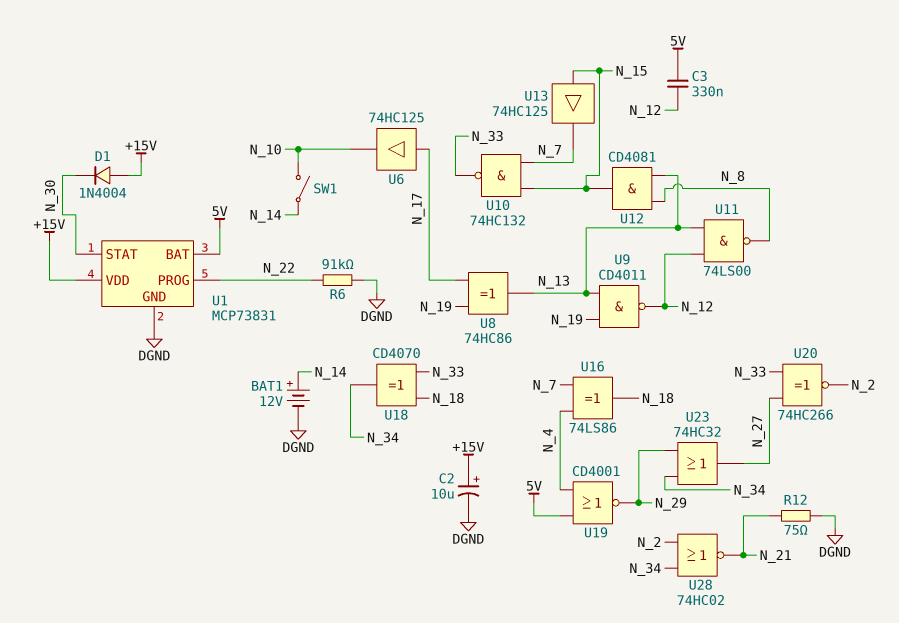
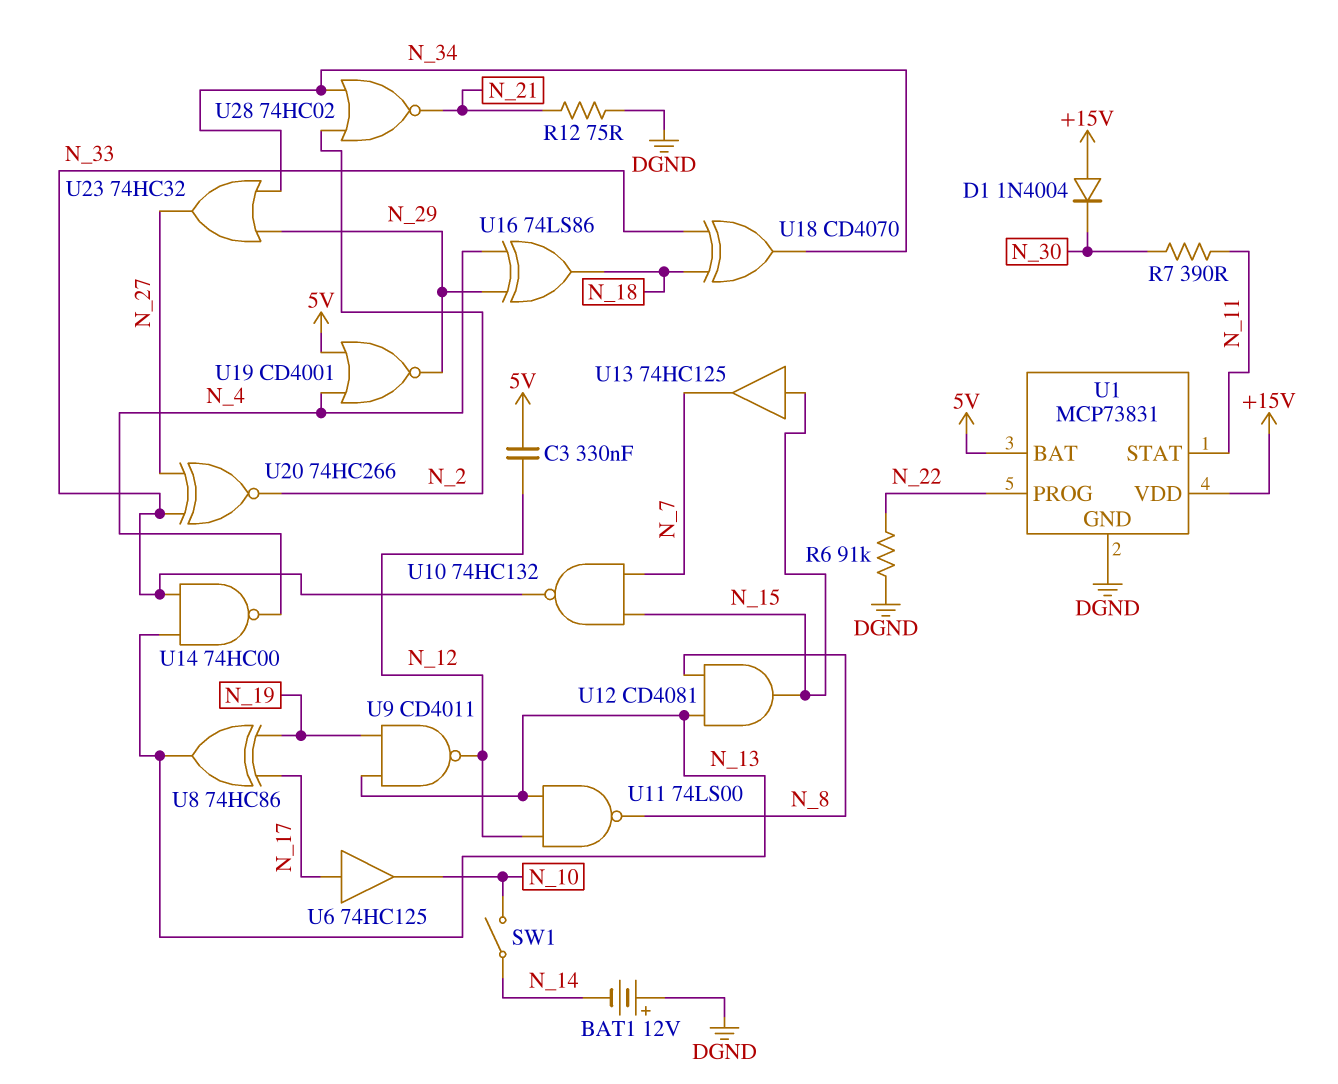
BAT1: 12V (plus N_14, minus DGND) -> 12V (plus DGND, minus N_14)
C2: 10uF (plus +15V, minus DGND) -> none
R7: none -> 390 (N_11, N_30)
U1 pin STAT: N_30 -> N_11
U14: none -> NAND 74HC00 (in N_13, in N_33, out N_4)
U16: XOR 74LS86 (in N_4, in N_7, out N_18) -> XOR 74LS86 (in N_4, in N_29, out N_18)

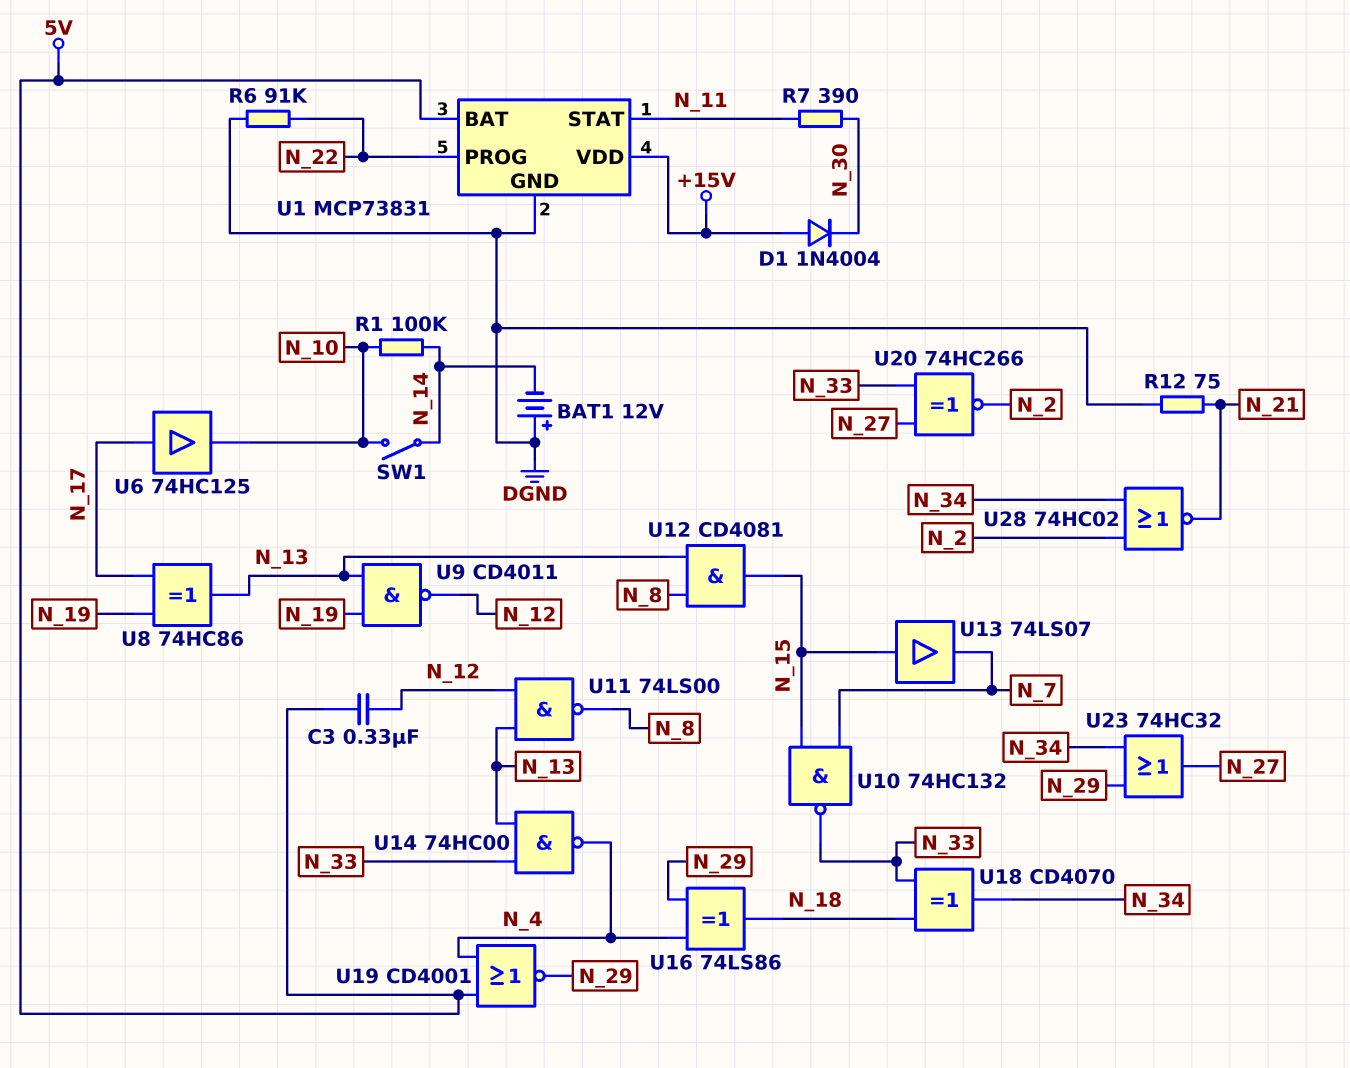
R1: none -> 100k (N_10, N_14)
U13: buffer 74HC125 (in N_15, out N_7) -> buffer 74LS07 (in N_15, out N_7)

